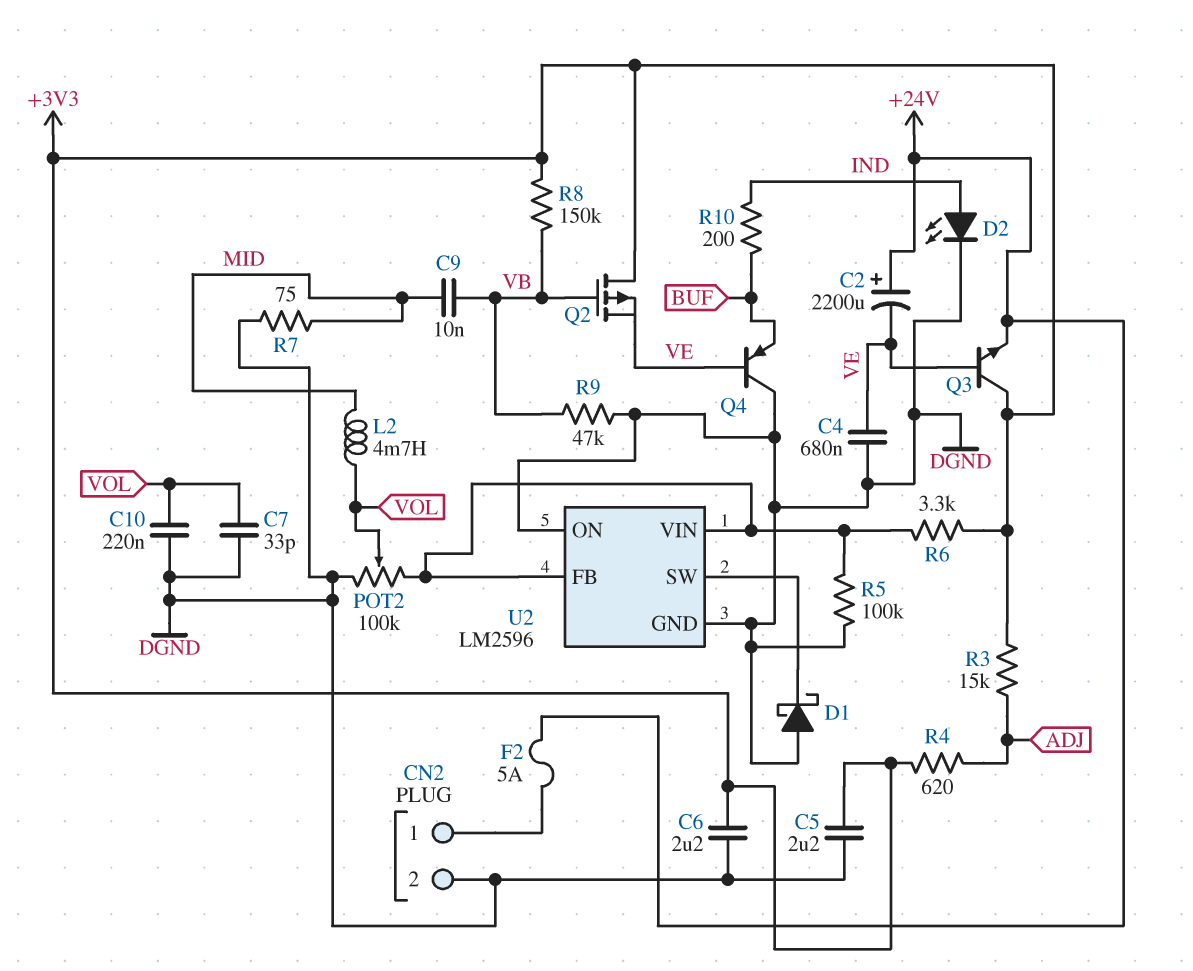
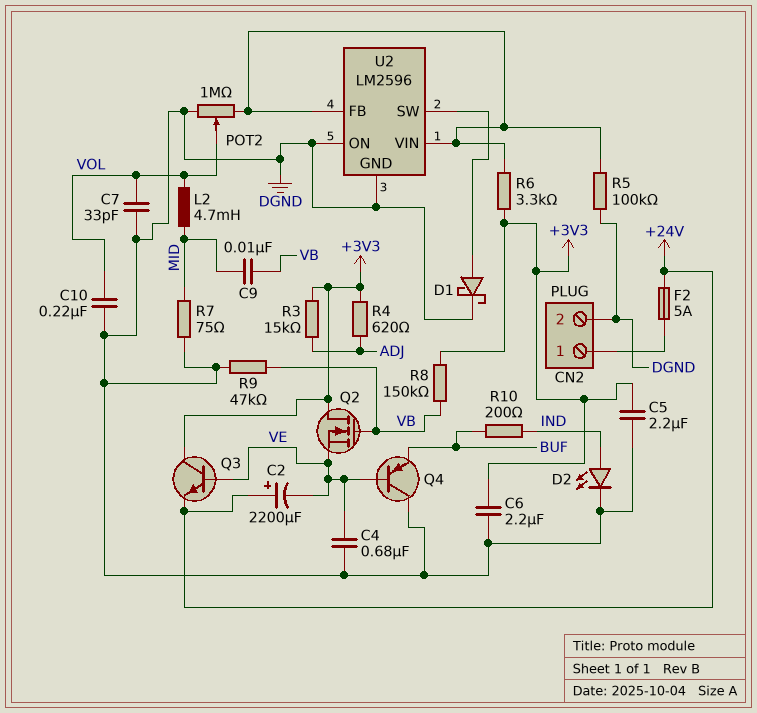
D1: schottky (A DGND, K U2/SW) -> schottky (A U2/SW, K DGND)
POT2: 100k (DGND, U2/FB, wiper VOL) -> 1M (DGND, U2/FB, wiper VOL)
Q2: PMOS (G VB, D +3V3, S VE) -> NMOS (G VB, D +3V3, S VE)

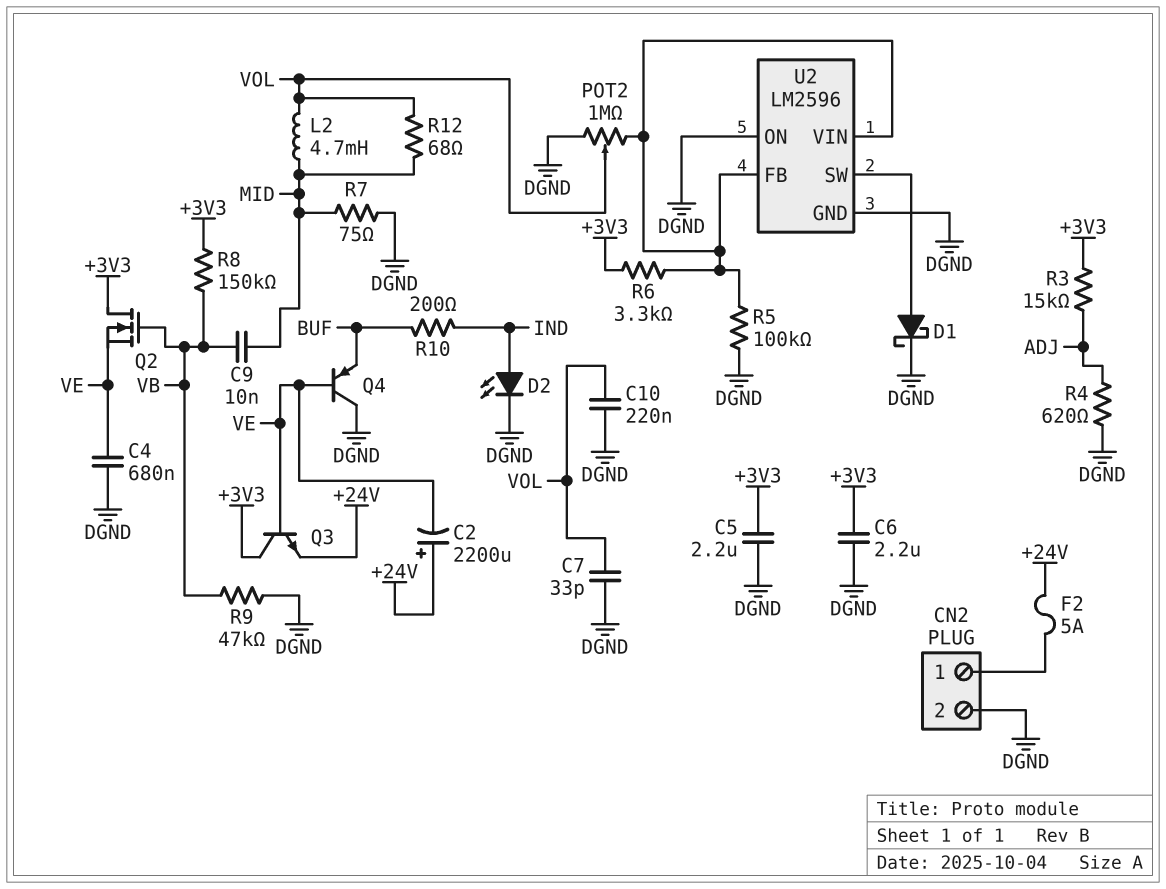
R4: 620 (+3V3, ADJ) -> 620 (ADJ, DGND)
R12: none -> 68 (MID, VOL)

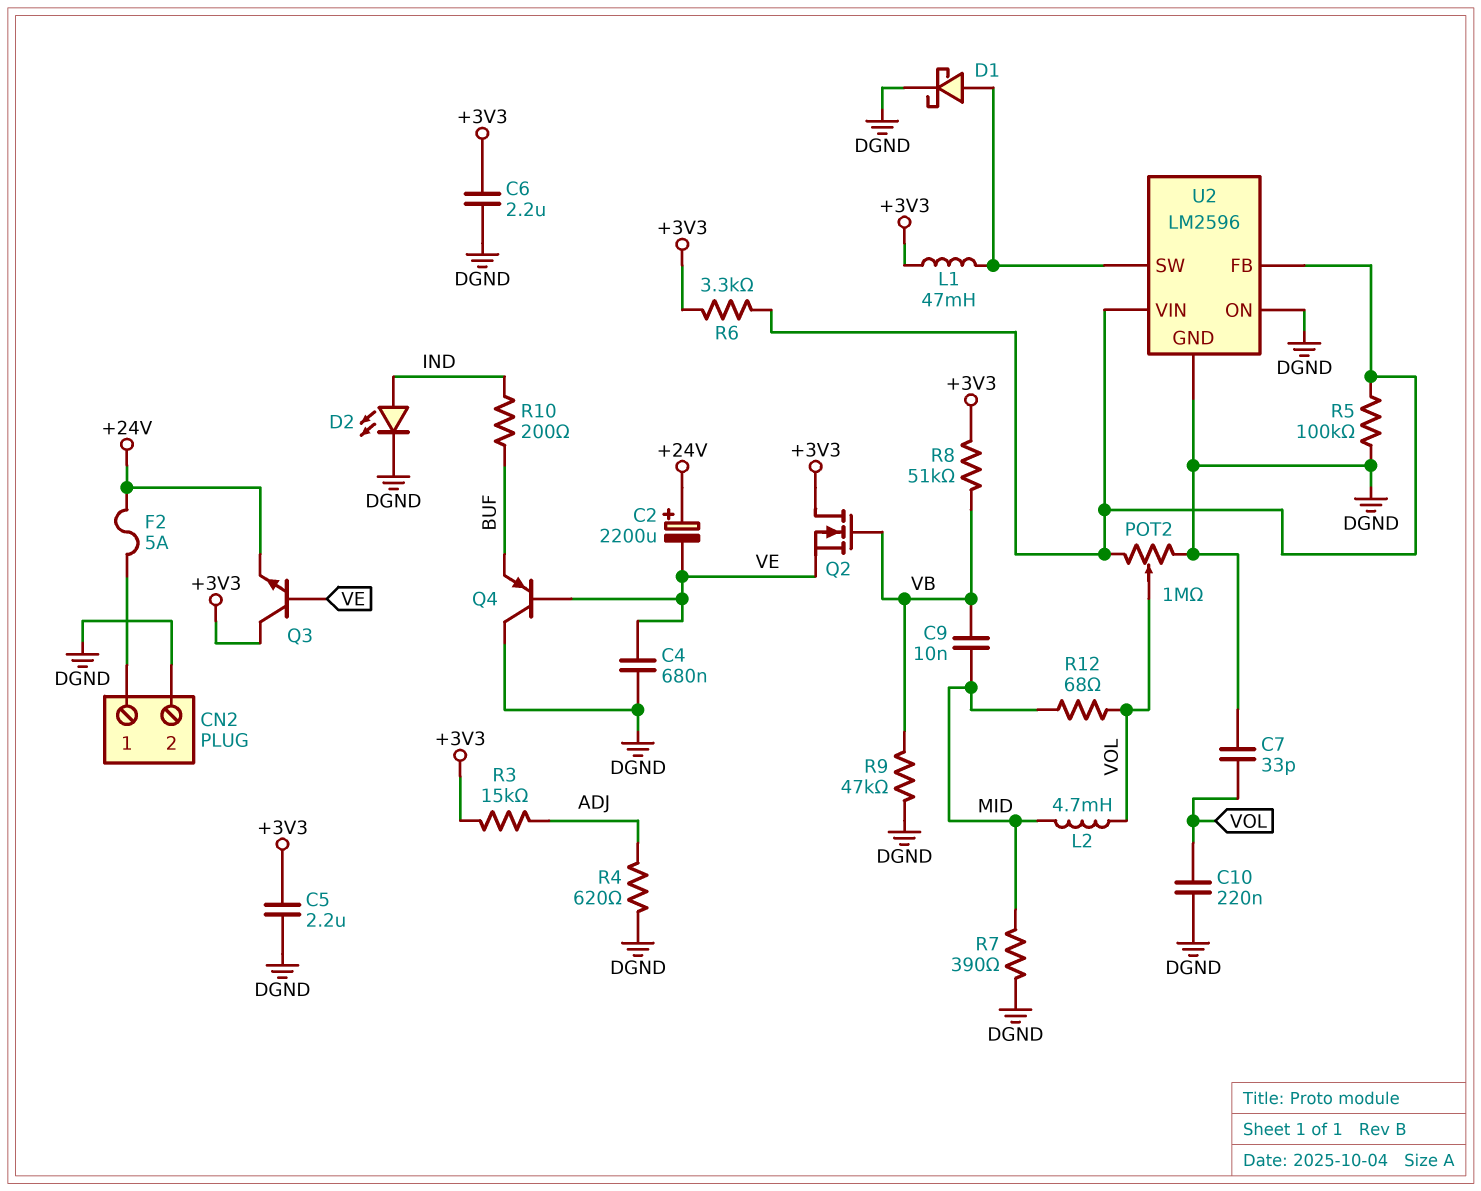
L1: none -> 47mH (+3V3, U2/SW)
R7: 75 (DGND, MID) -> 390 (DGND, MID)
R8: 150k (+3V3, VB) -> 51k (+3V3, VB)

